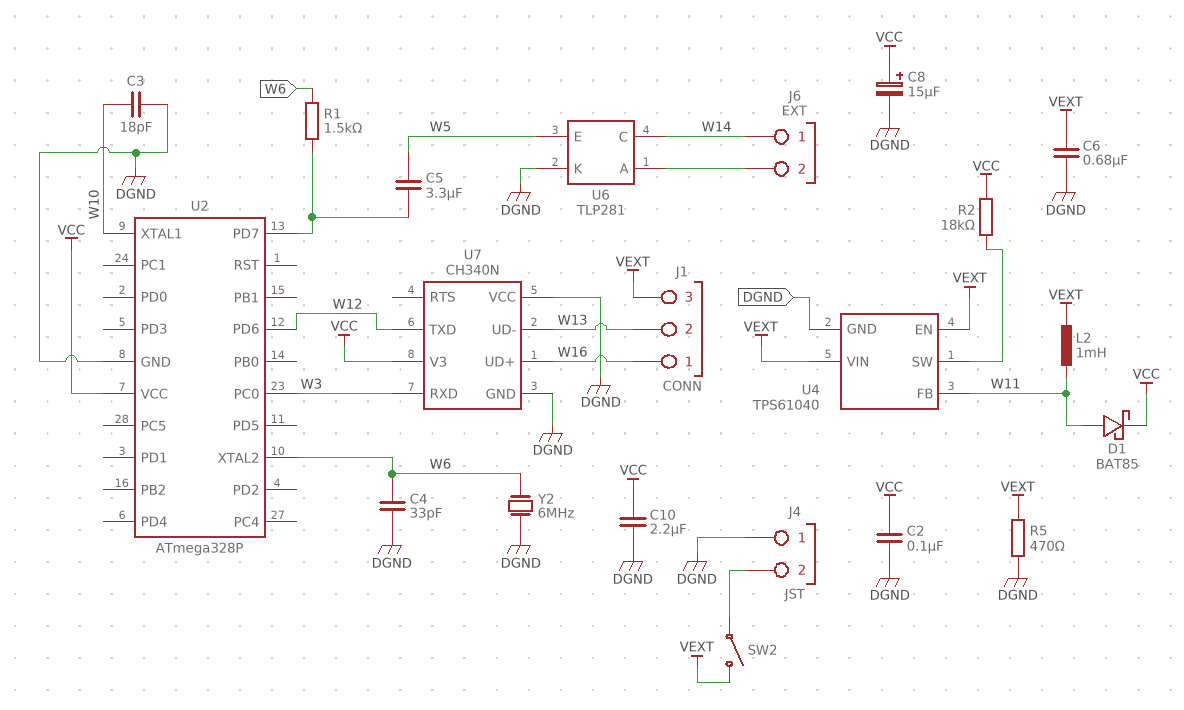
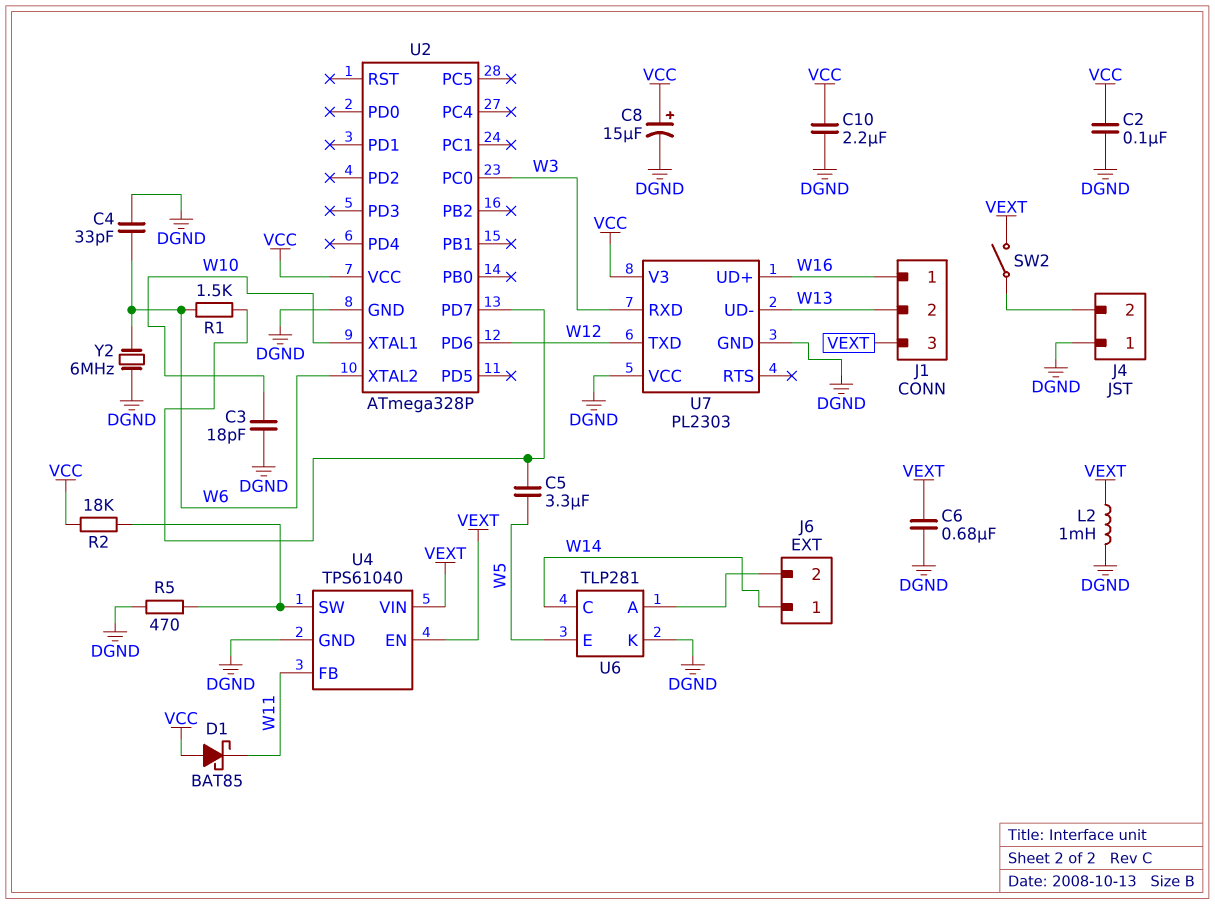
D1: schottky BAT85 (A W11, K VCC) -> schottky BAT85 (A VCC, K W11)
L2: 1mH (VEXT, W11) -> 1mH (DGND, VEXT)
R5: 470 (DGND, VEXT) -> 470 (DGND, U4/SW)
U7: CH340N -> PL2303

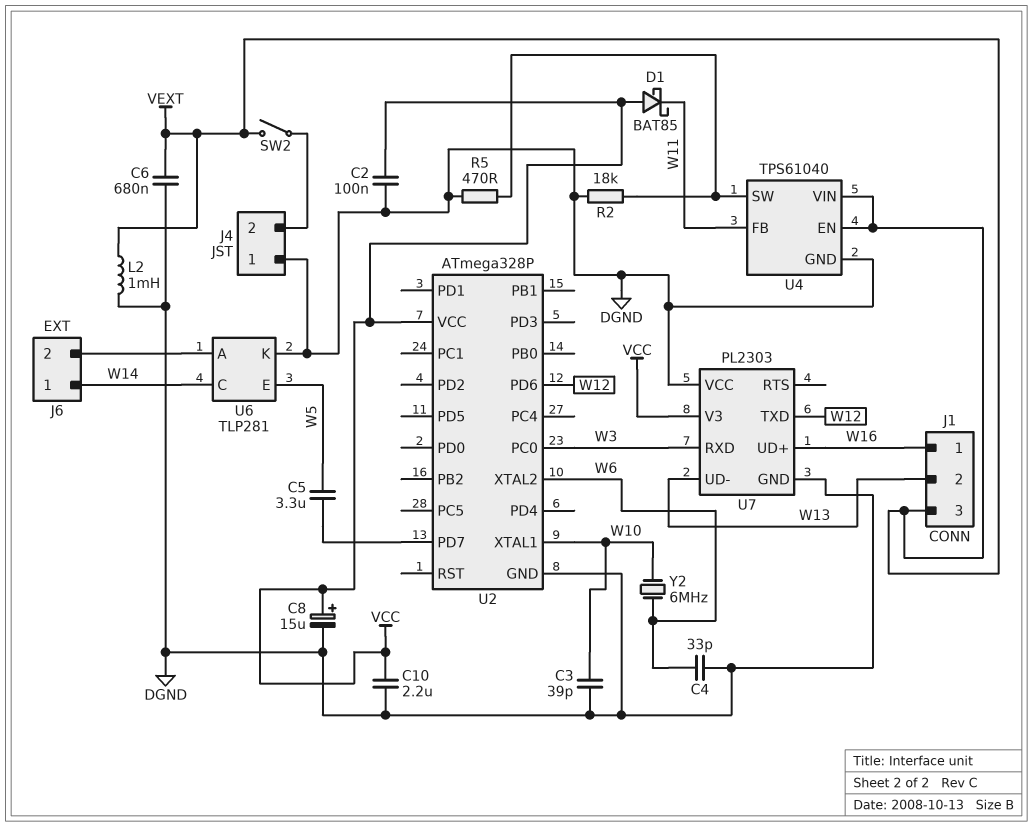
C3: 18pF (DGND, W10) -> 39pF (DGND, W10)
R1: 1.5k (U2/PD7, W6) -> none
R2: 18k (U4/SW, VCC) -> 18k (DGND, U4/SW)
Y2: 6MHz (DGND, W6) -> 6MHz (W6, W10)

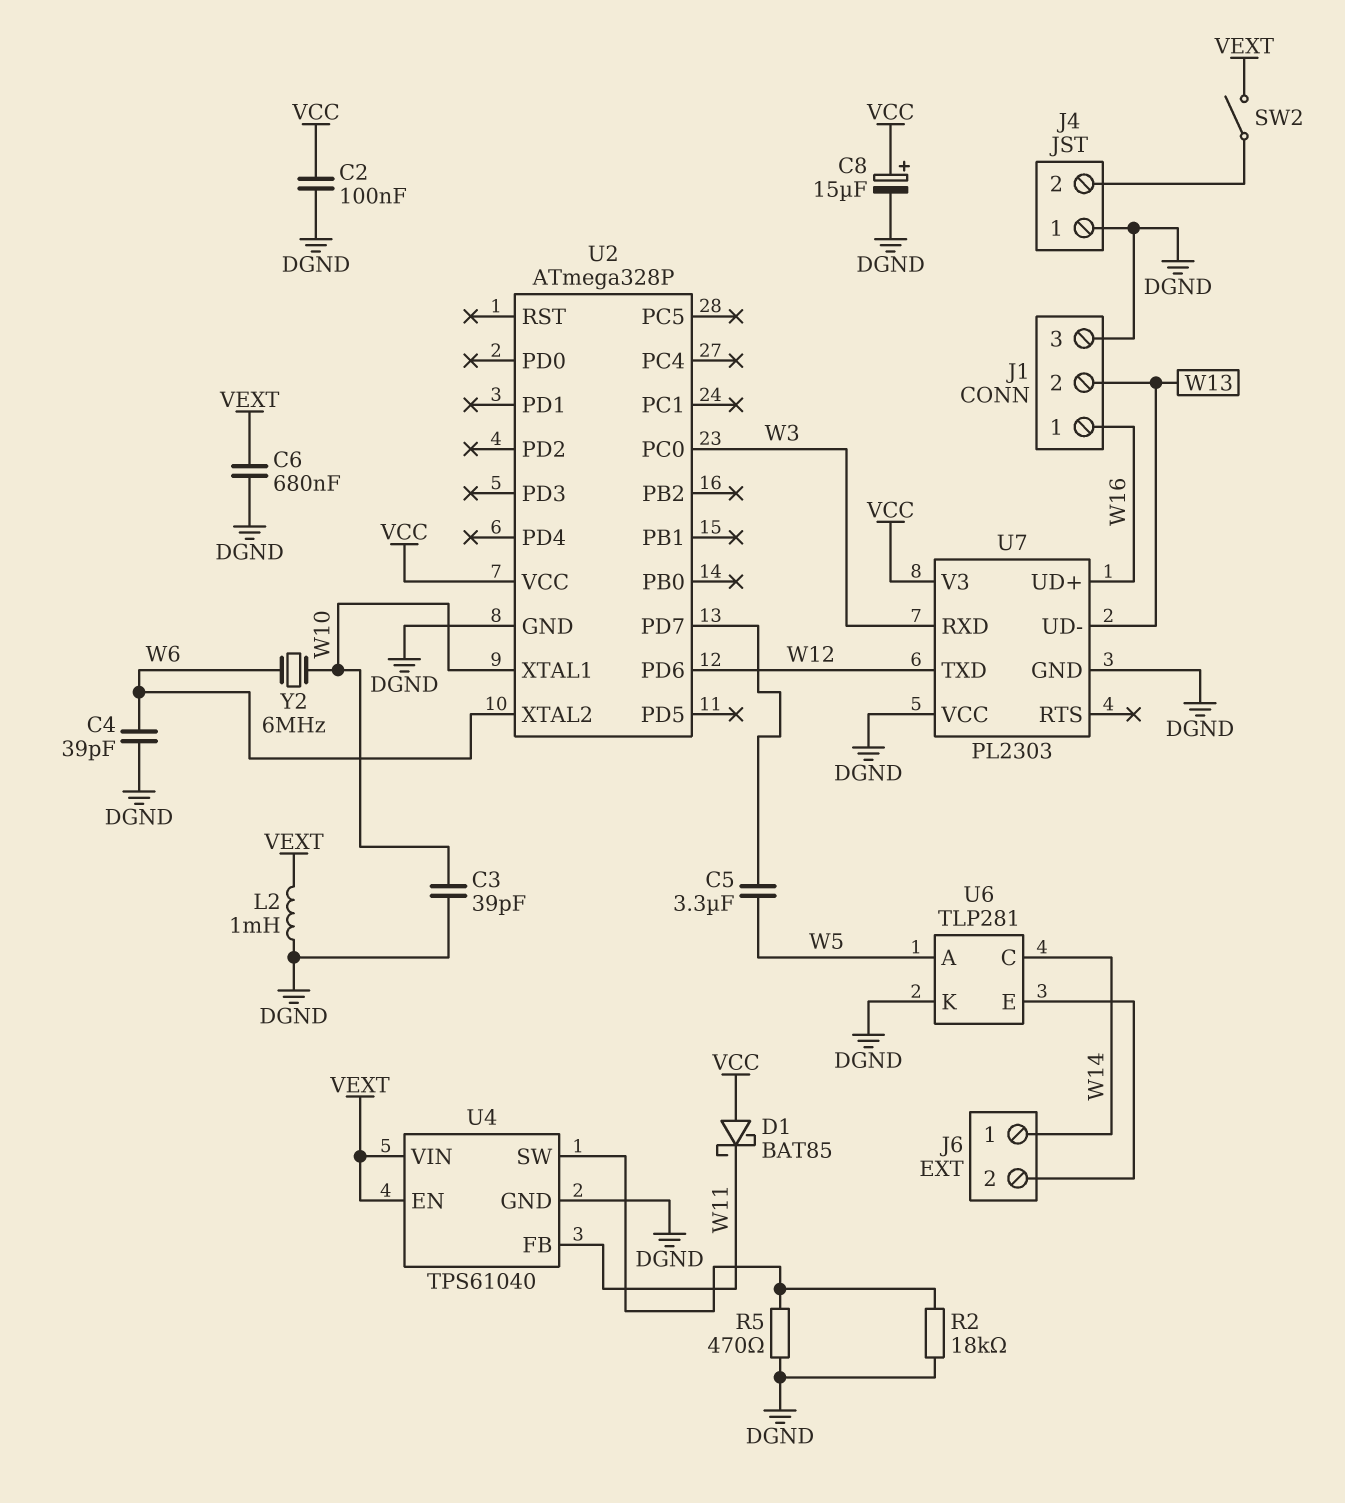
C4: 33pF (DGND, W6) -> 39pF (DGND, W6)
C10: 2.2uF (DGND, VCC) -> none
J1 pin 3: VEXT -> DGND
U6 pin A: J6/2 -> W5
U6 pin E: W5 -> J6/2

